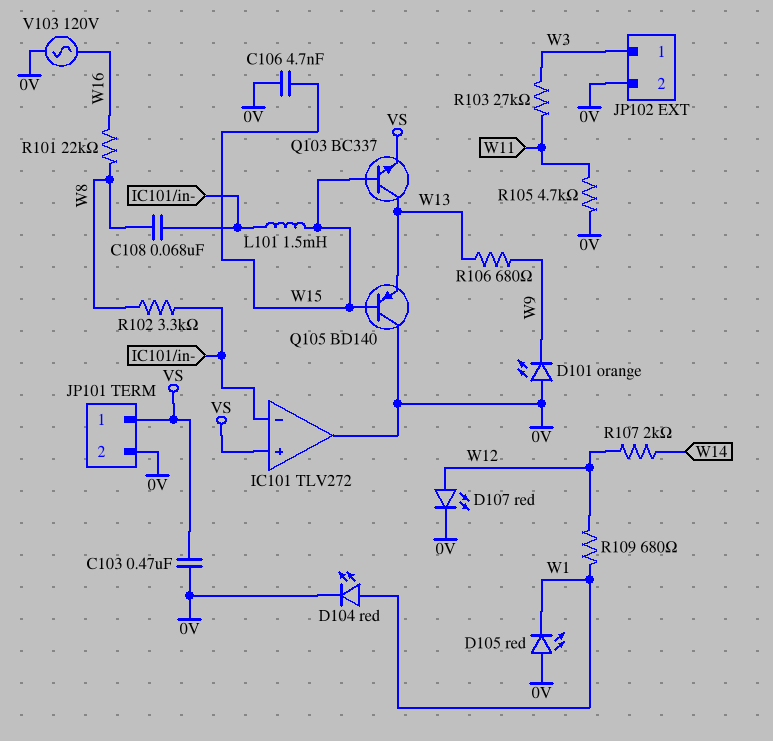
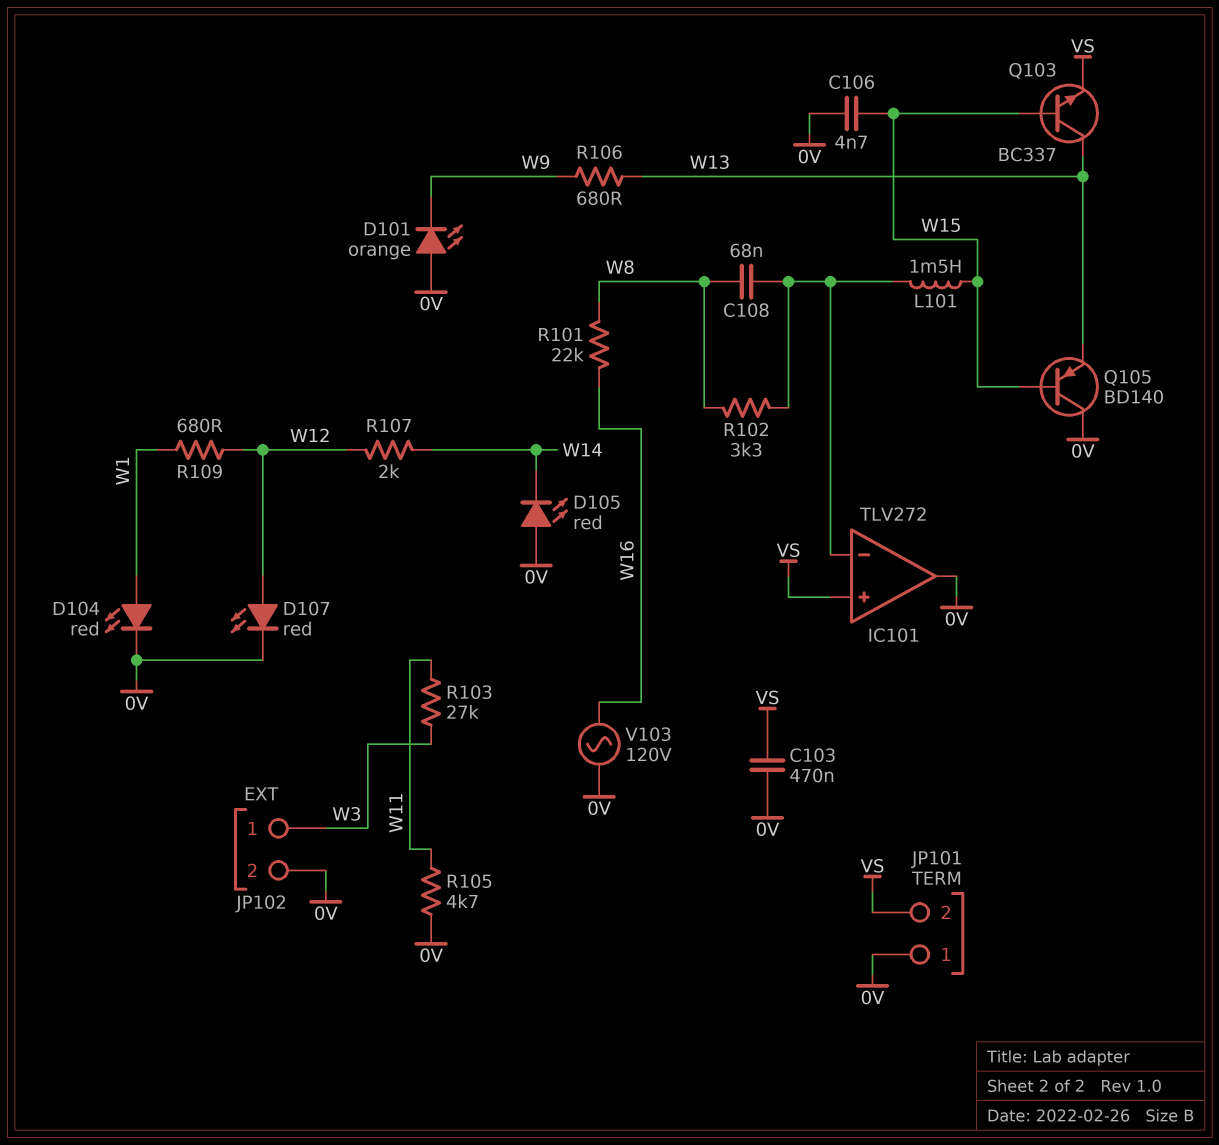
D105: LED red (A 0V, K W1) -> LED red (A 0V, K W14)
JP101 pin 1: VS -> 0V
JP101 pin 2: 0V -> VS

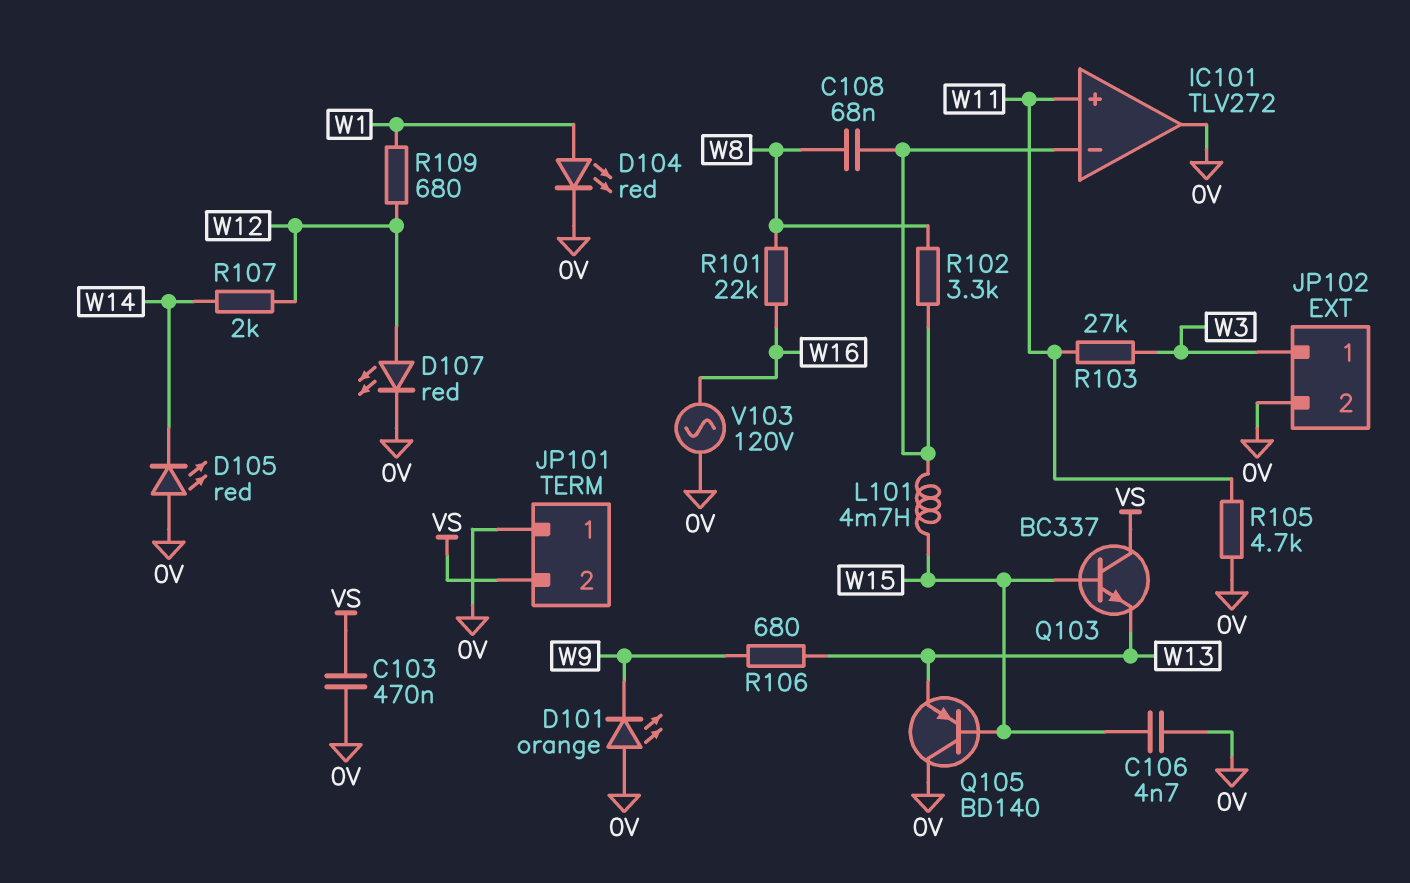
IC101 pin in+: VS -> W11
L101: 1.5mH (IC101/in-, W15) -> 4.7mH (IC101/in-, W15)
Q103: NPN BC337 (B W15, C W13, E VS) -> NPN BC337 (B W15, C VS, E W13)

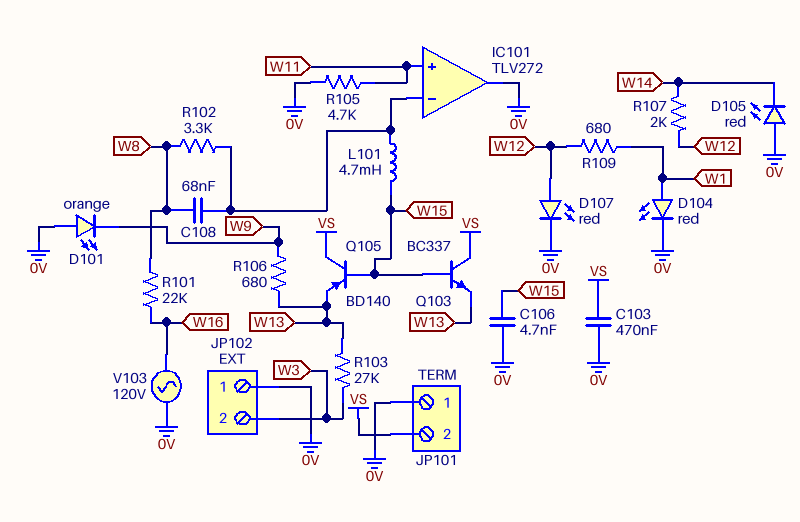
JP102 pin 1: W3 -> 0V
JP102 pin 2: 0V -> W3
Q105: PNP BD140 (B W15, C 0V, E W13) -> PNP BD140 (B W15, C VS, E W13)
R103: 27k (W3, W11) -> 27k (W3, W13)

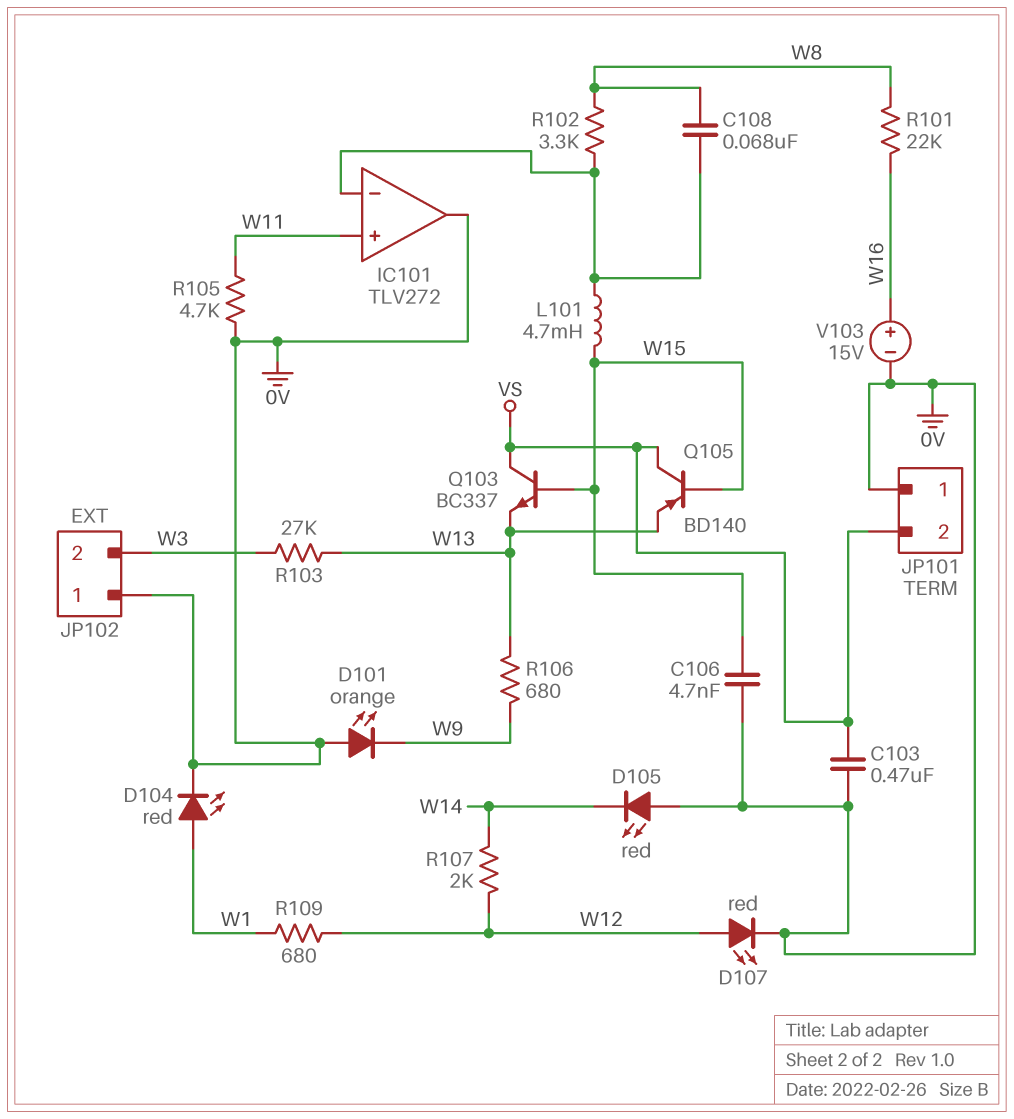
V103: AC 120V (0V, W16) -> 15V (plus W16, minus 0V)

